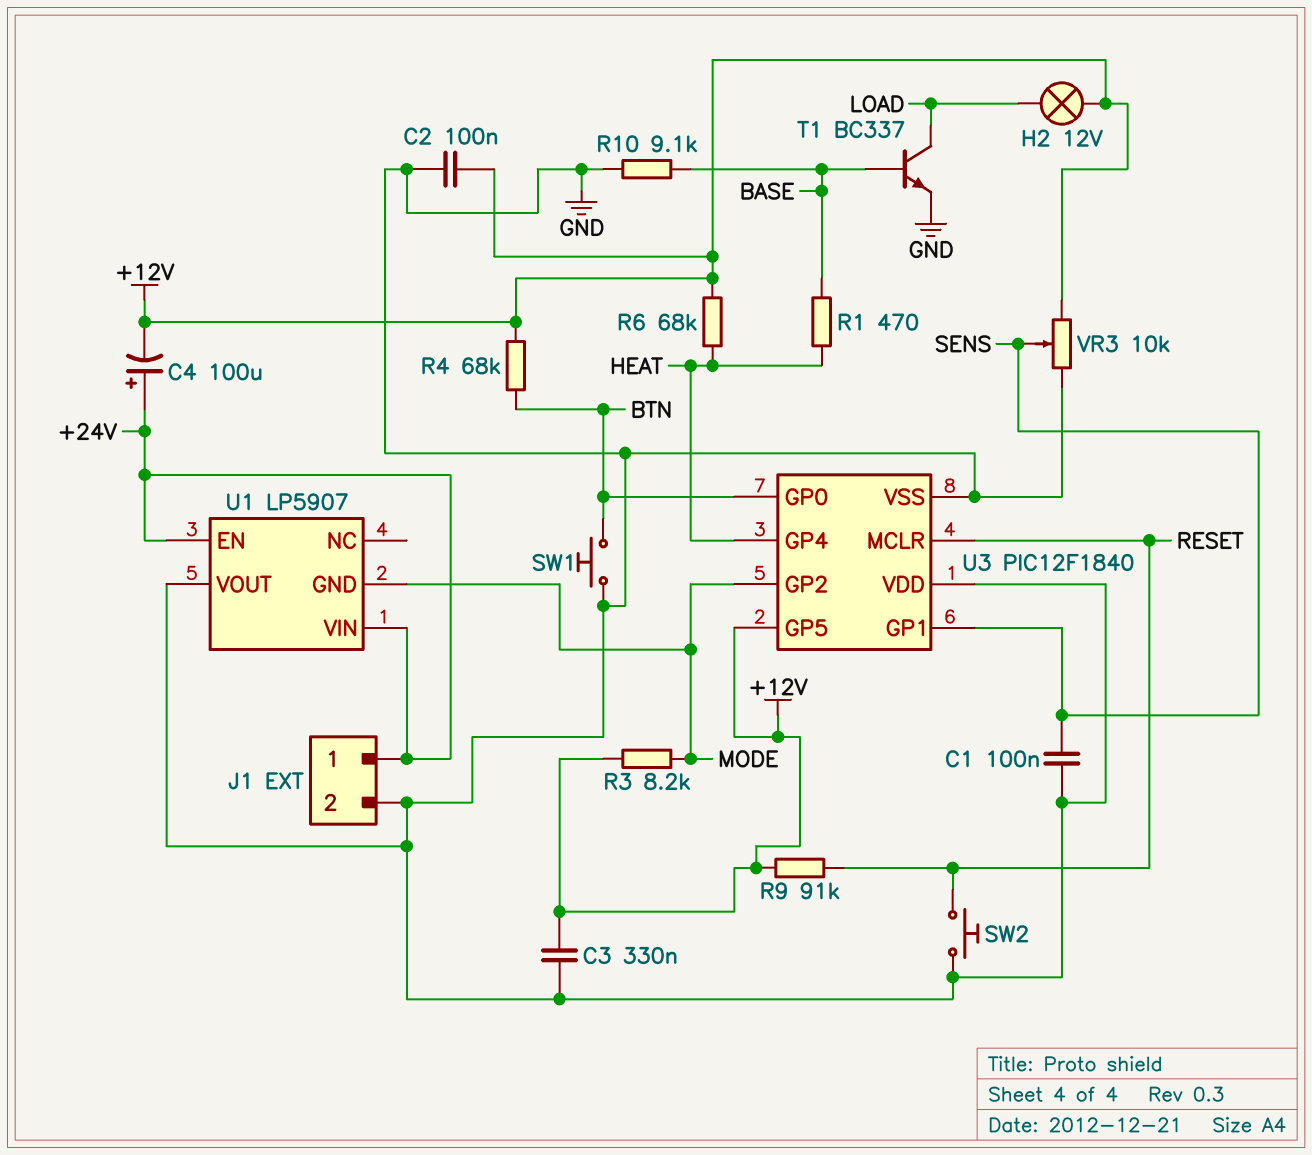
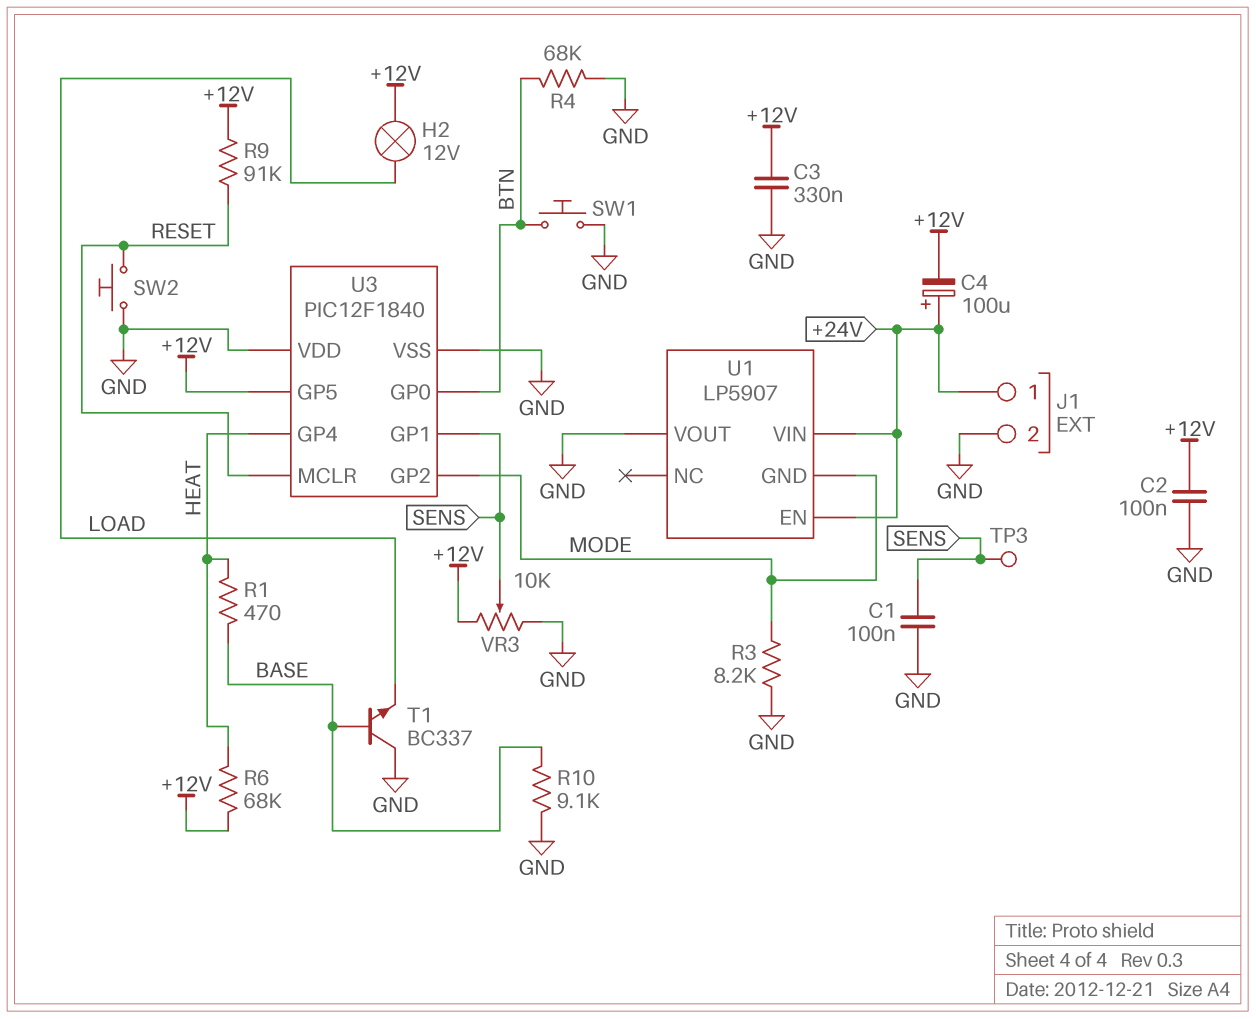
R3: 8.2k (+12V, MODE) -> 8.2k (GND, MODE)
R4: 68k (+12V, BTN) -> 68k (BTN, GND)
T1: NPN BC337 (B BASE, C LOAD, E GND) -> NPN BC337 (B BASE, C GND, E LOAD)
TP3: none -> test point (SENS)

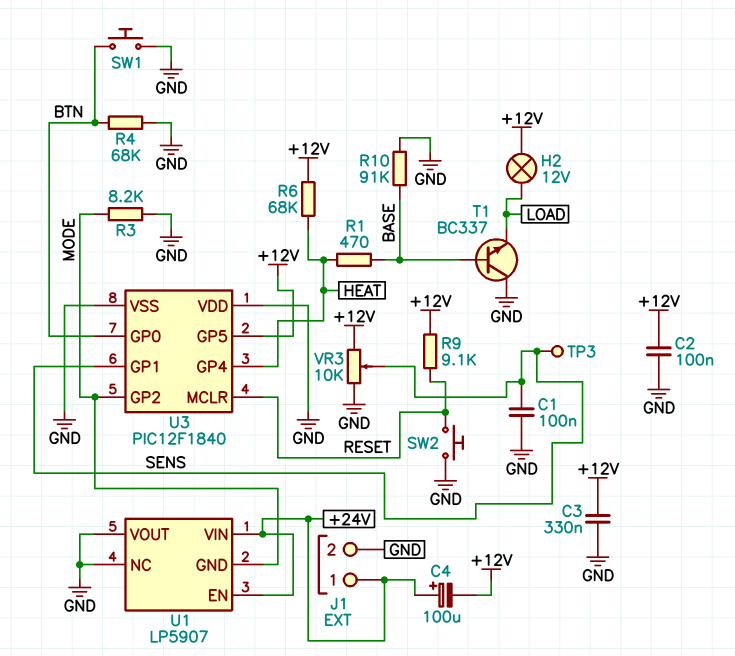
R9: 91k (+12V, RESET) -> 9.1k (+12V, RESET)
R10: 9.1k (BASE, GND) -> 91k (BASE, GND)
U1 pin NC: none -> GND

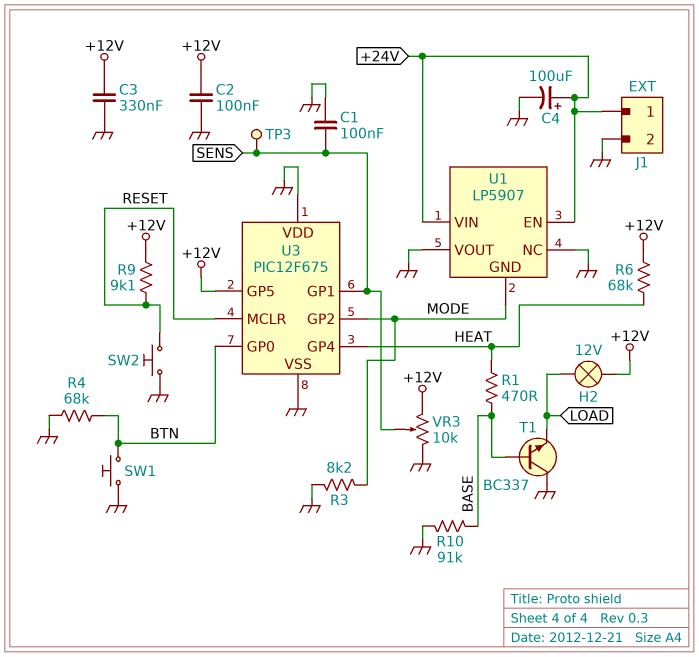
C4: 100uF (plus +24V, minus +12V) -> 100uF (plus +24V, minus GND)
U3: PIC12F1840 -> PIC12F675

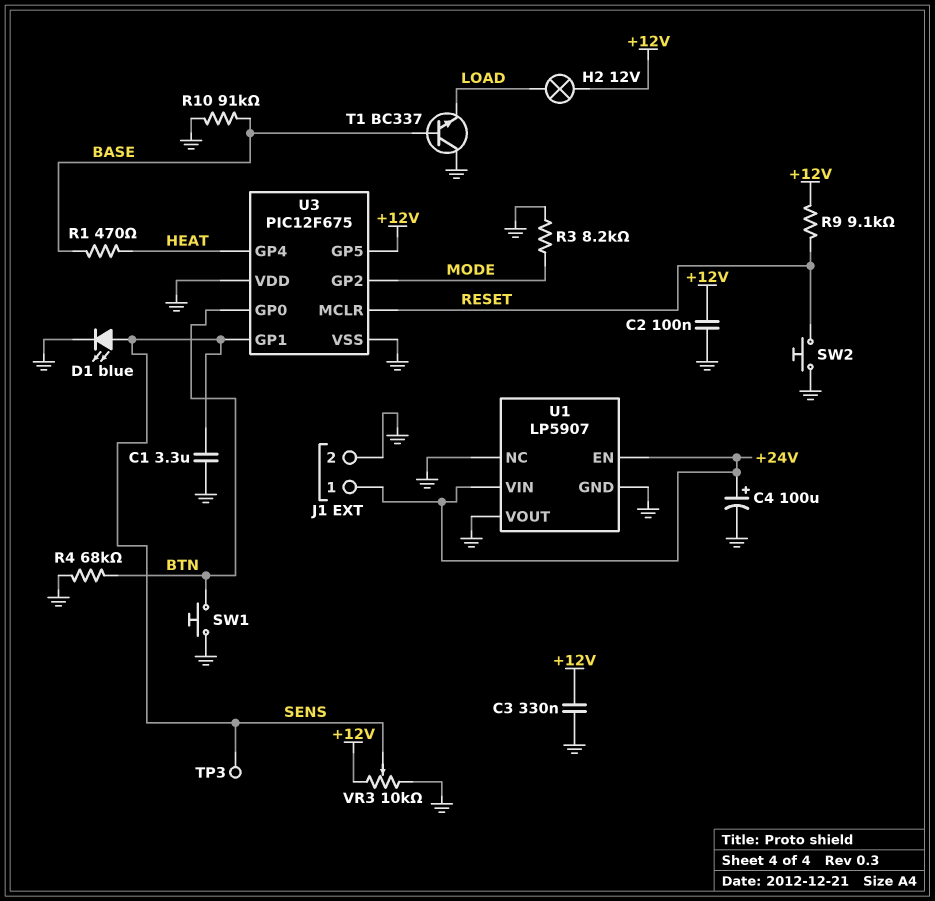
C1: 100nF (GND, SENS) -> 3.3uF (GND, SENS)
D1: none -> LED blue (A SENS, K GND)
R6: 68k (+12V, HEAT) -> none
U1 pin GND: MODE -> GND

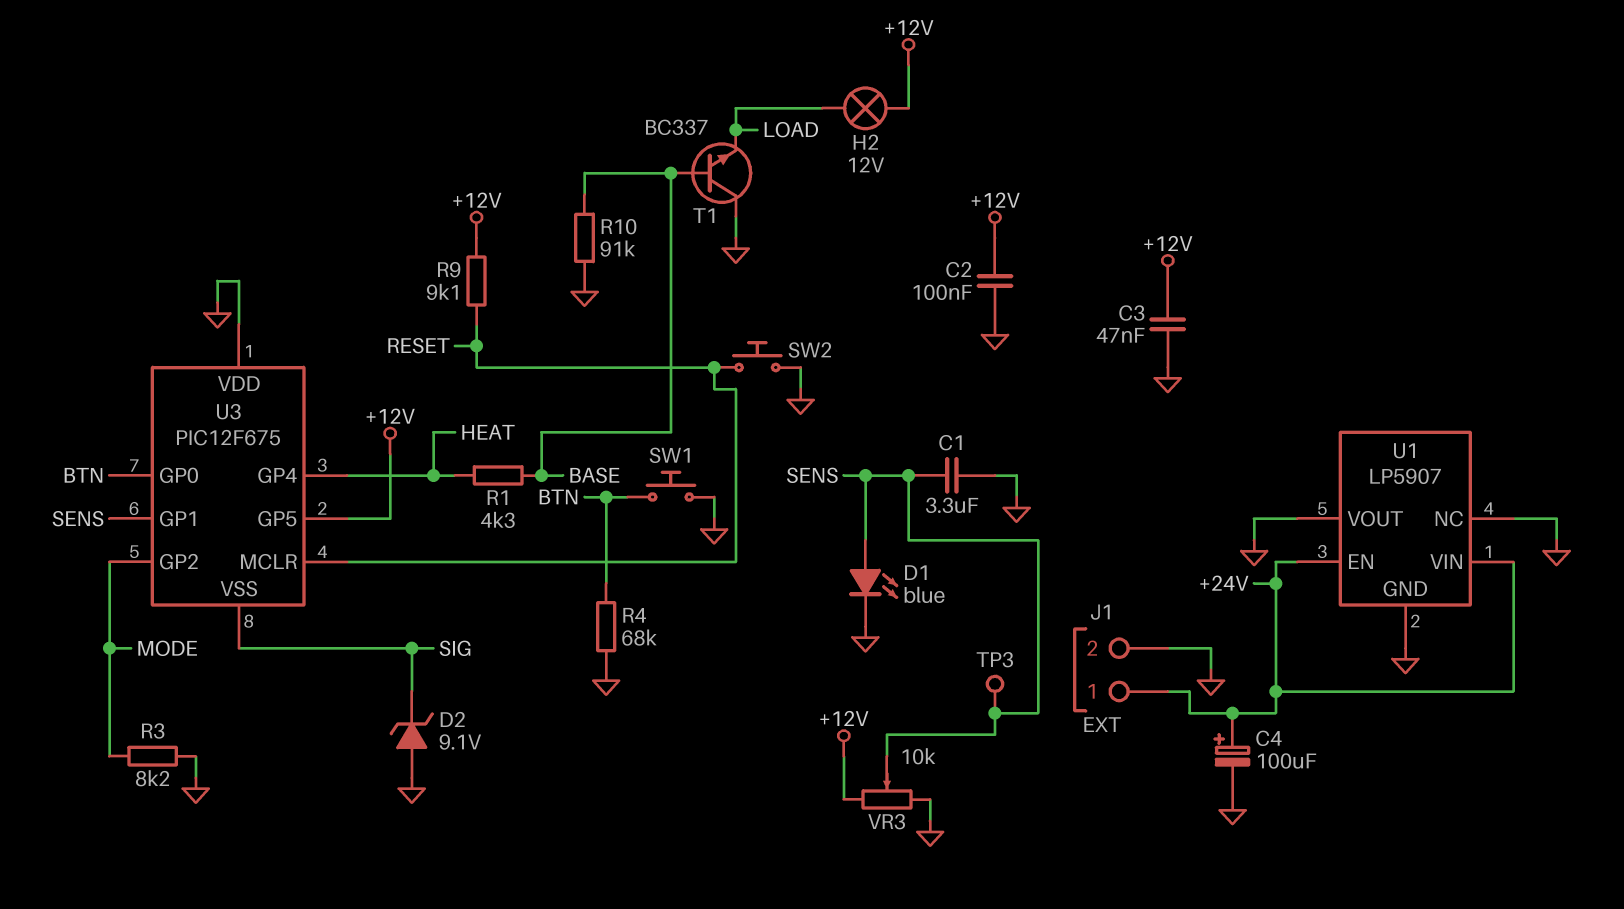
C3: 330nF (+12V, GND) -> 47nF (+12V, GND)
D2: none -> zener 9.1V (A GND, K SIG)
R1: 470 (BASE, HEAT) -> 4.3k (BASE, HEAT)
U3 pin VSS: GND -> SIG

